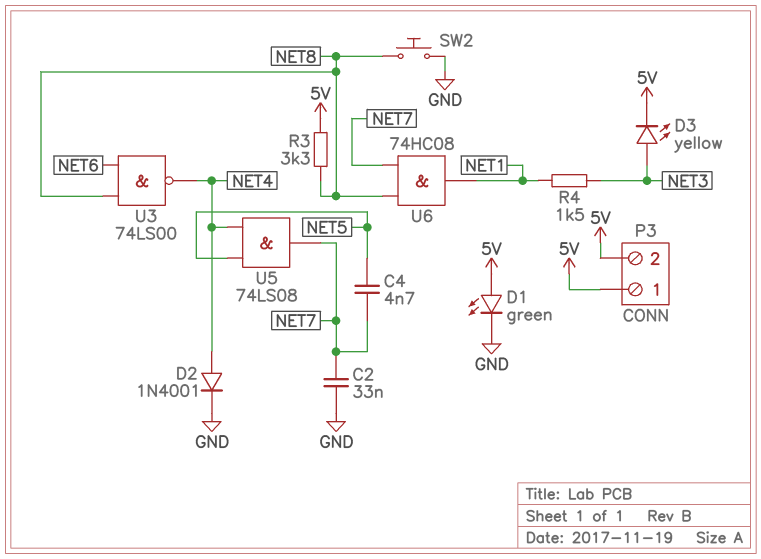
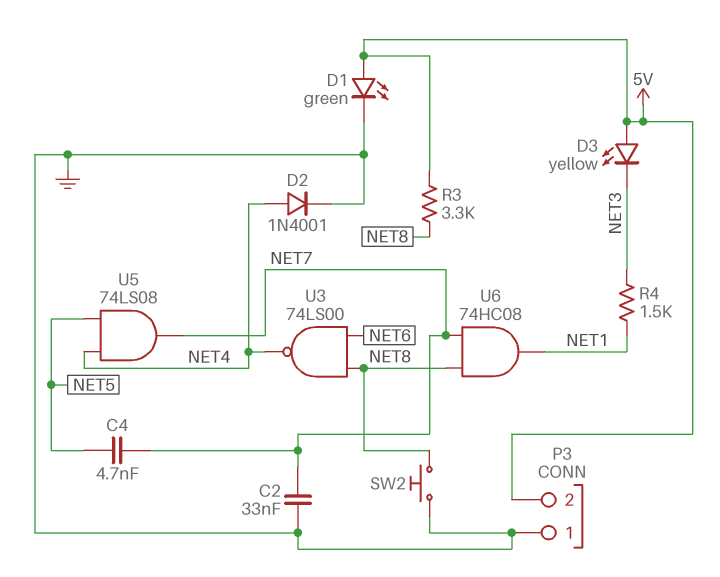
D3: LED yellow (A NET3, K 5V) -> LED yellow (A 5V, K NET3)
P3 pin 1: 5V -> GND

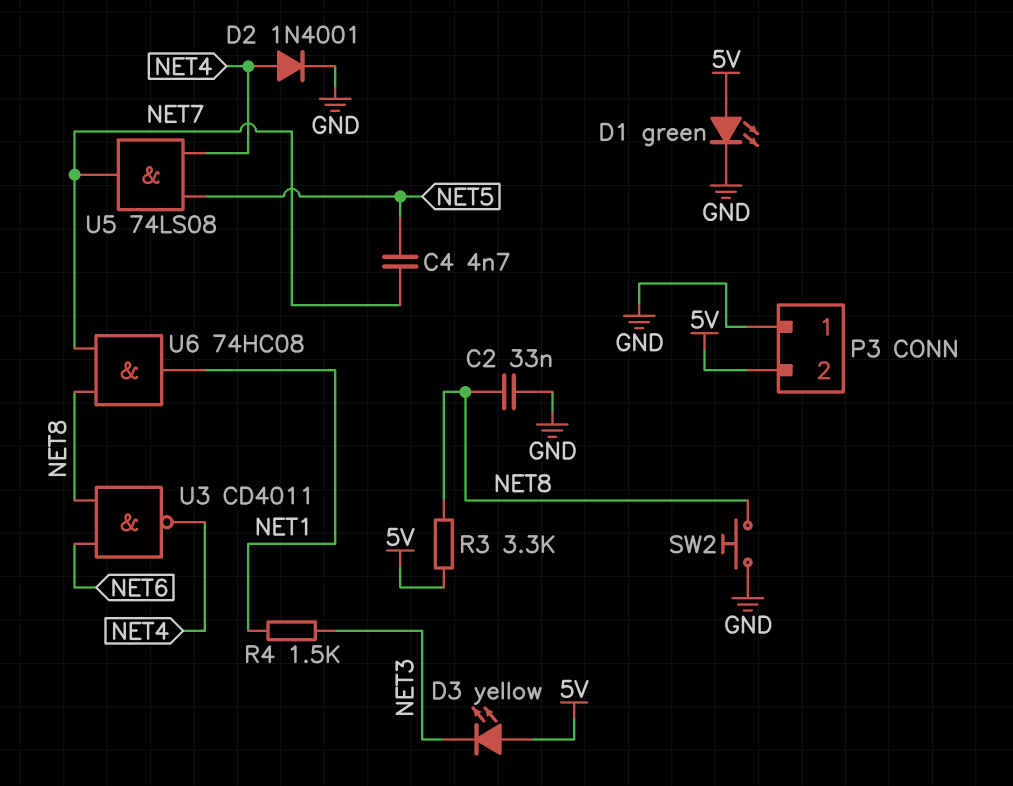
C2: 33nF (GND, NET7) -> 33nF (GND, NET8)
U3: NAND 74LS00 (in NET6, in NET8, out NET4) -> NAND CD4011 (in NET6, in NET8, out NET4)

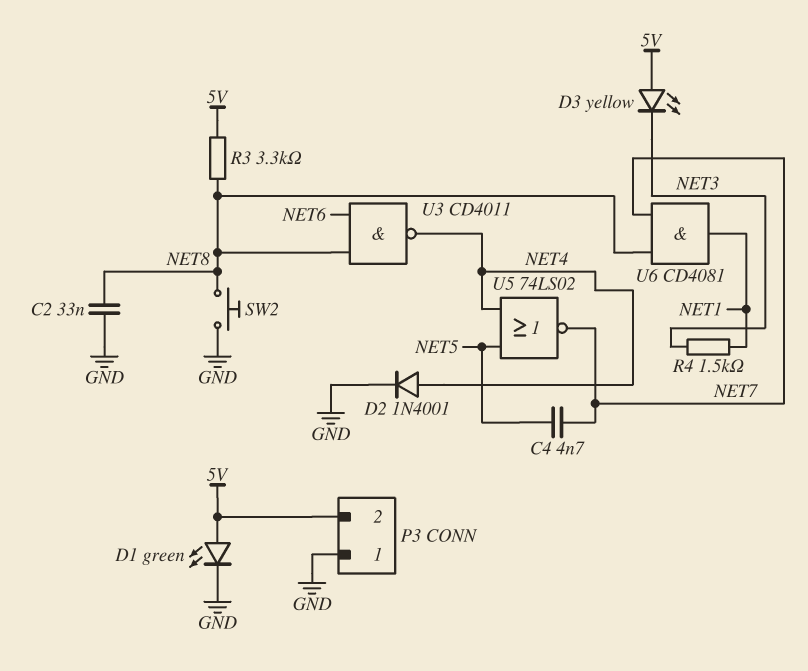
U5: AND 74LS08 (in NET4, in NET5, out NET7) -> NOR 74LS02 (in NET4, in NET5, out NET7)
U6: AND 74HC08 (in NET7, in NET8, out NET1) -> AND CD4081 (in NET7, in NET8, out NET1)

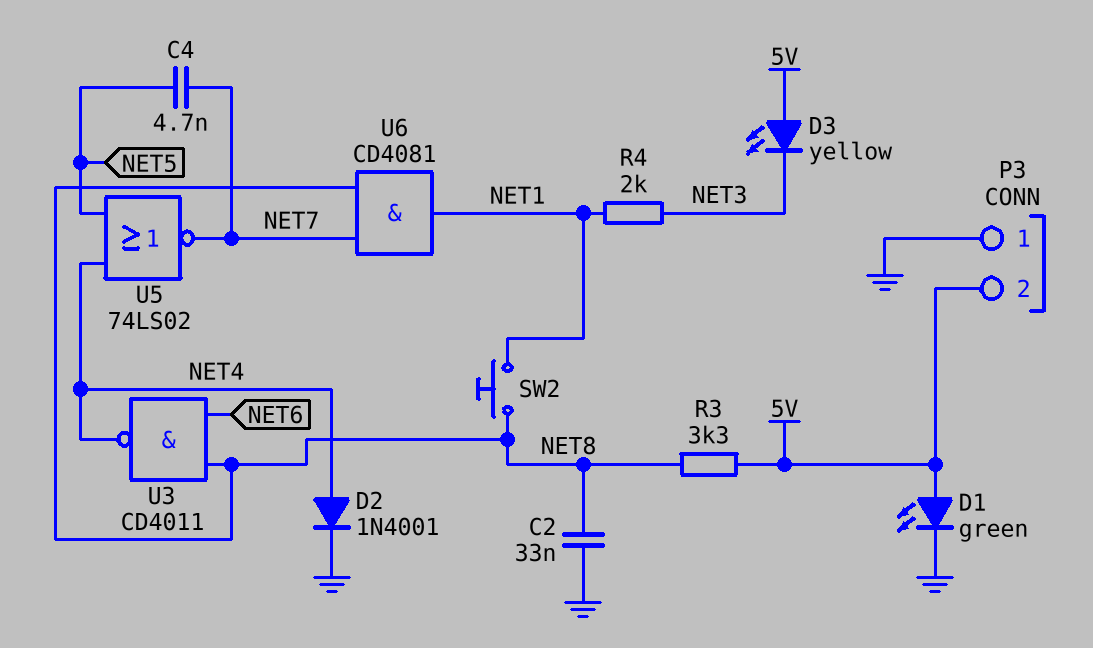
R4: 1.5k (NET1, NET3) -> 2k (NET1, NET3)
SW2: button (GND, NET8) -> button (NET1, NET8)

